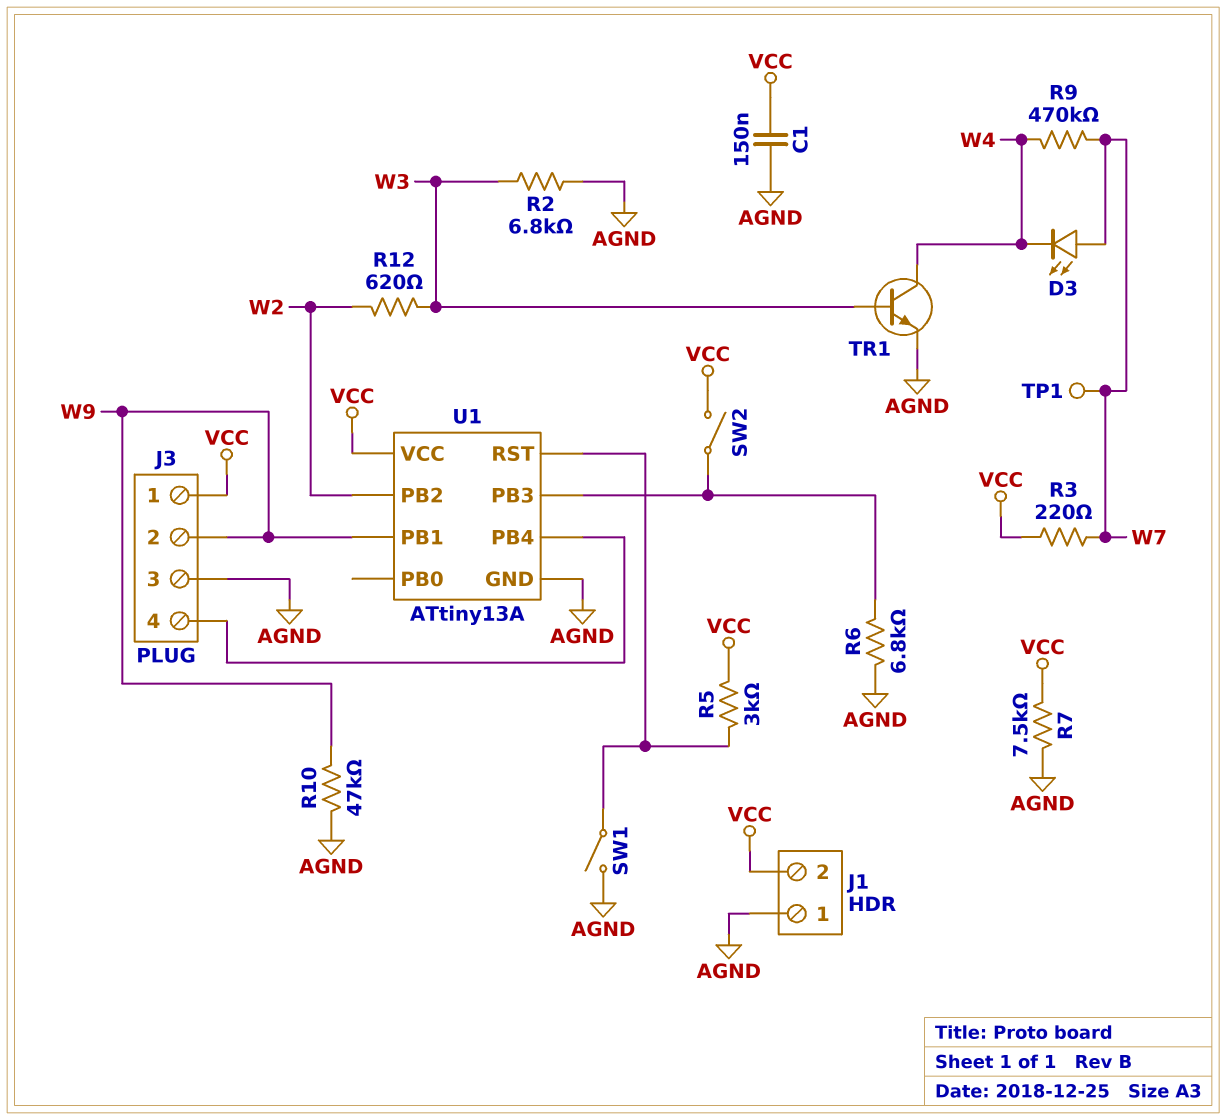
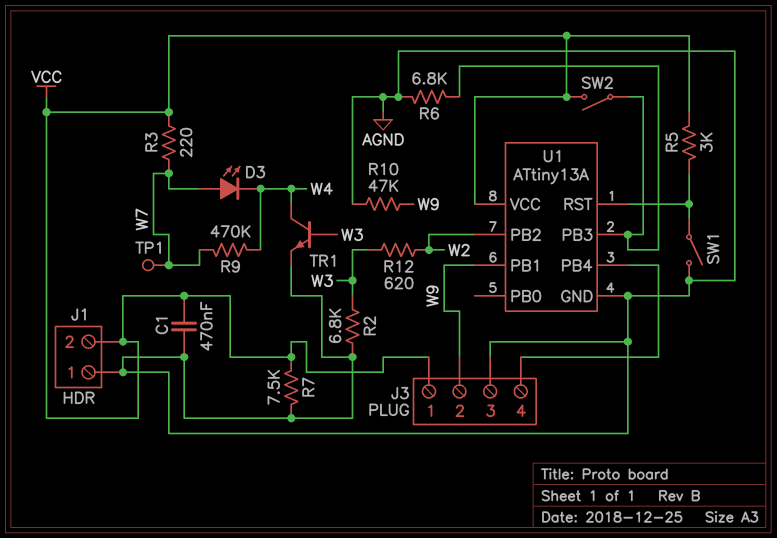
C1: 150nF (AGND, VCC) -> 470nF (AGND, VCC)

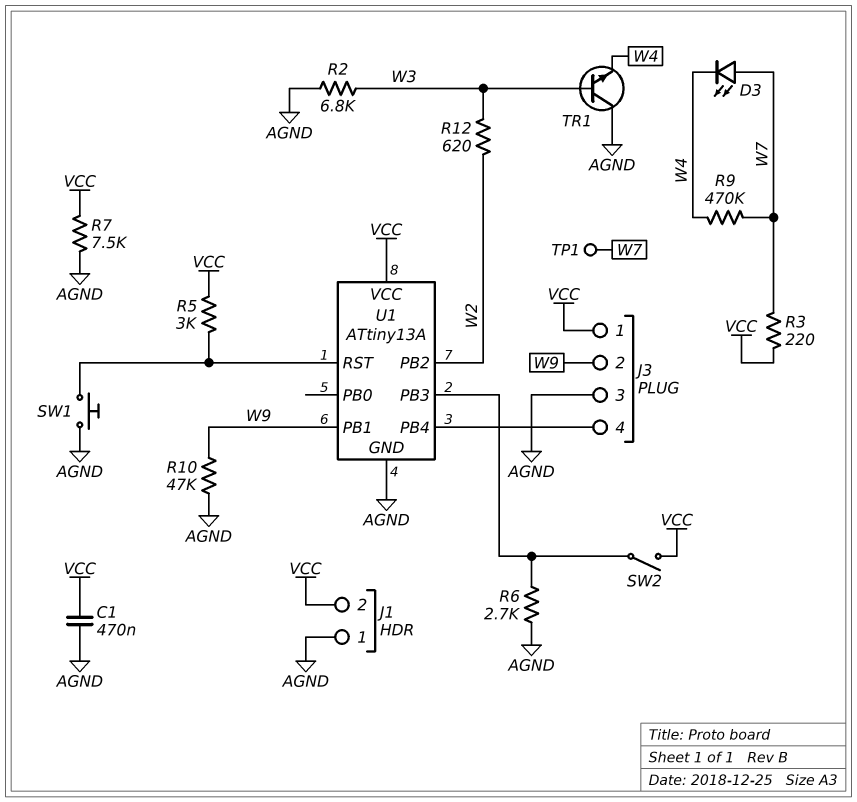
R6: 6.8k (AGND, U1/PB3) -> 2.7k (AGND, U1/PB3)
SW1: switch (AGND, U1/RST) -> button (AGND, U1/RST)
TR1: NPN (B W3, C W4, E AGND) -> NPN (B W3, C AGND, E W4)

